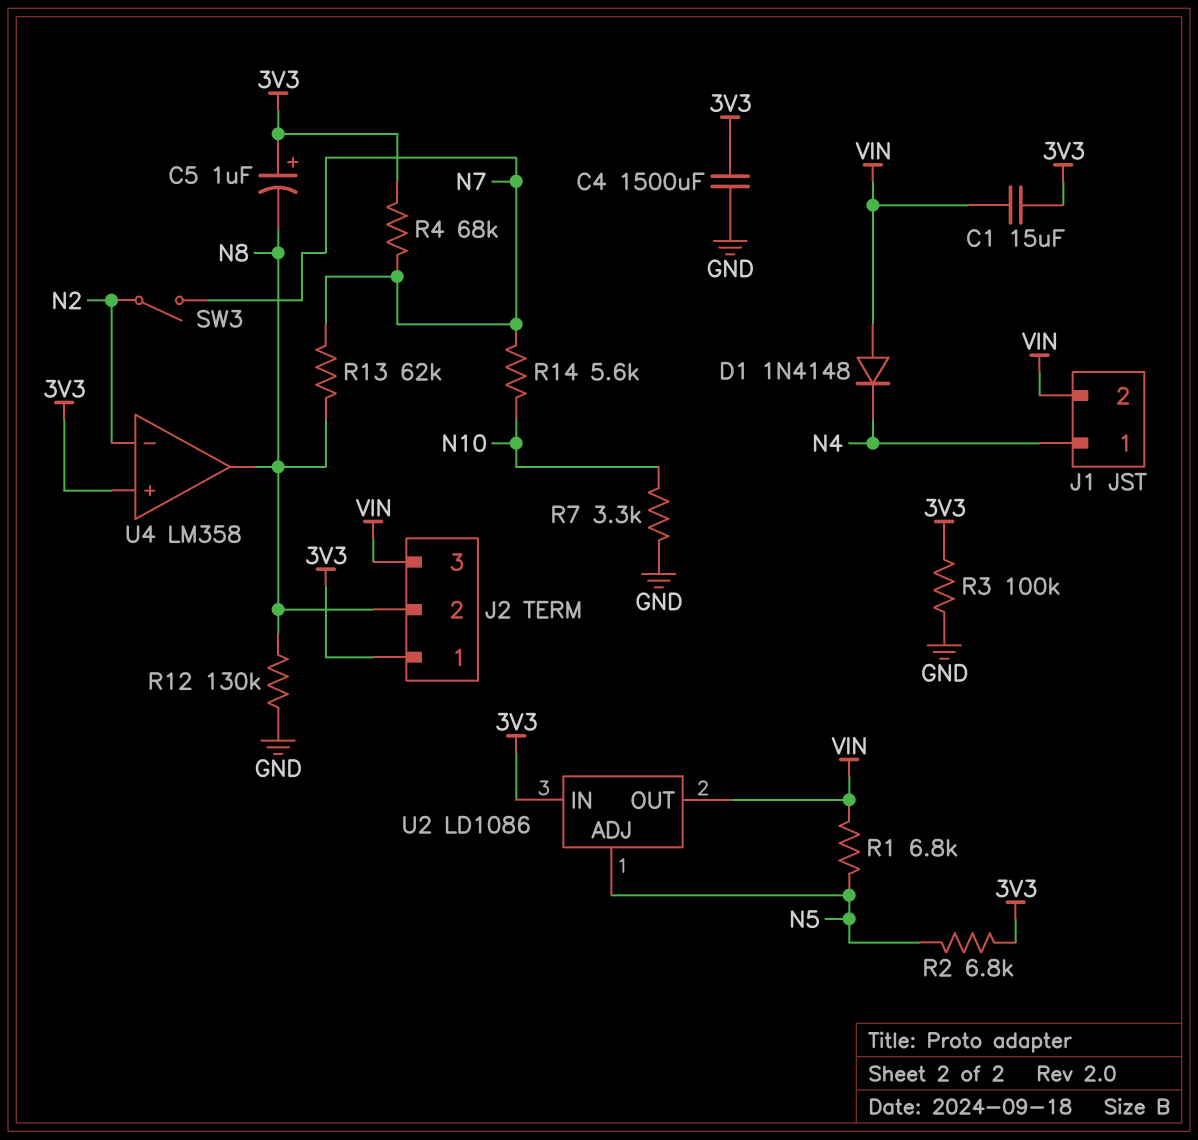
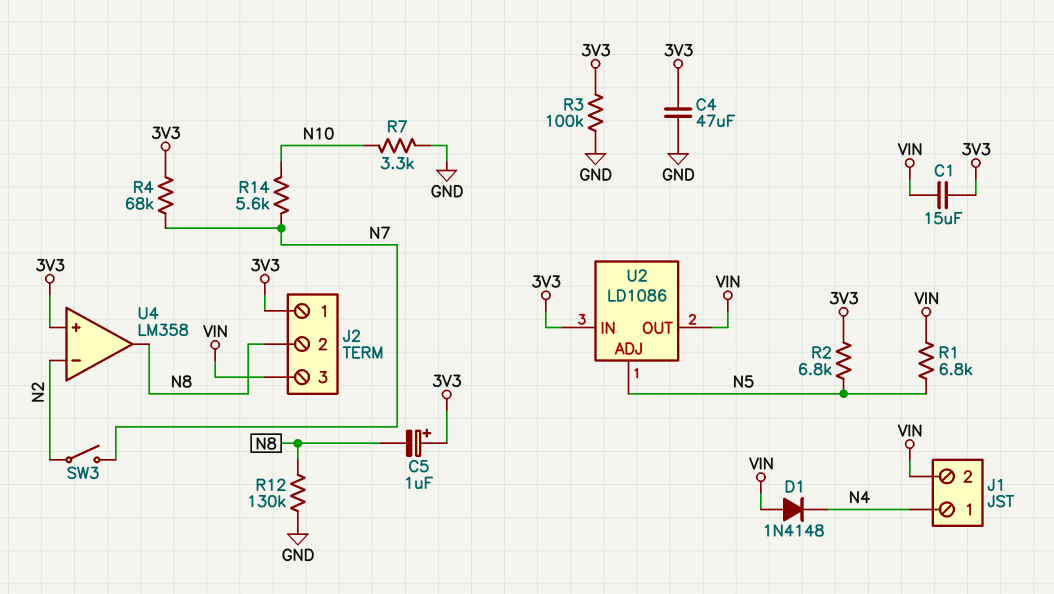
C4: 1500uF (3V3, GND) -> 47uF (3V3, GND)
R13: 62k (N7, N8) -> none

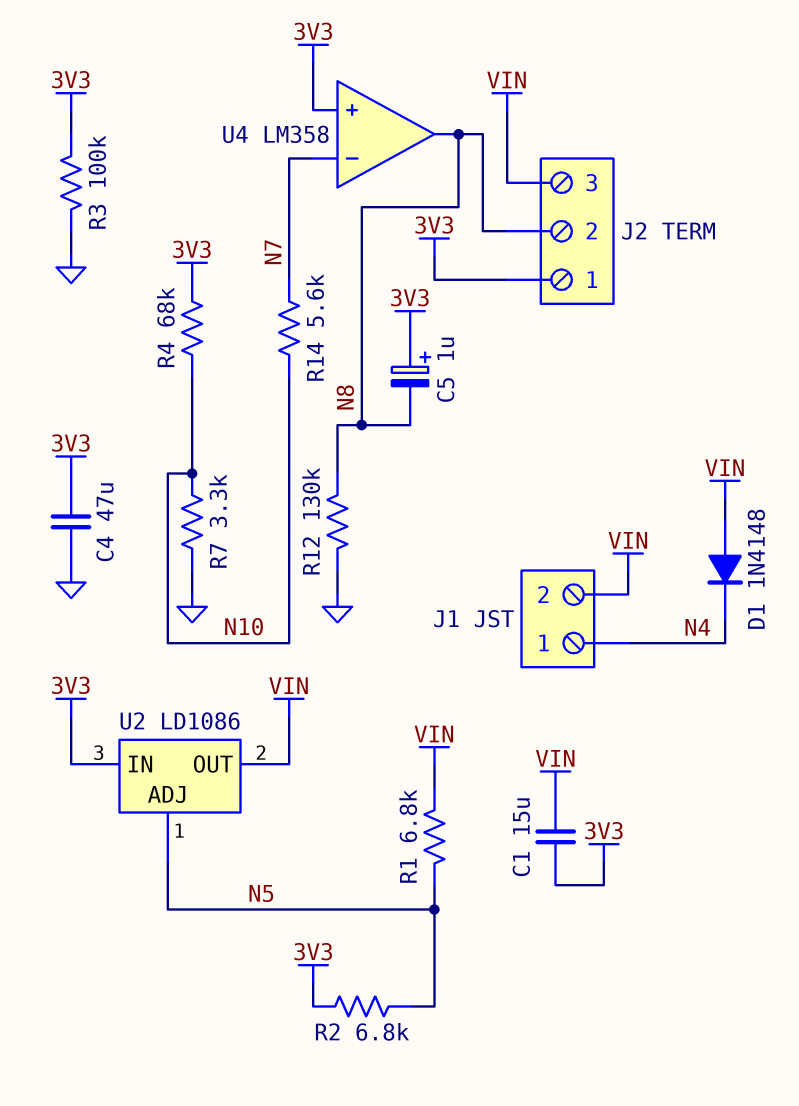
R4: 68k (3V3, N7) -> 68k (3V3, N10)
SW3: switch (N2, N7) -> none
U4 pin in-: N2 -> N7

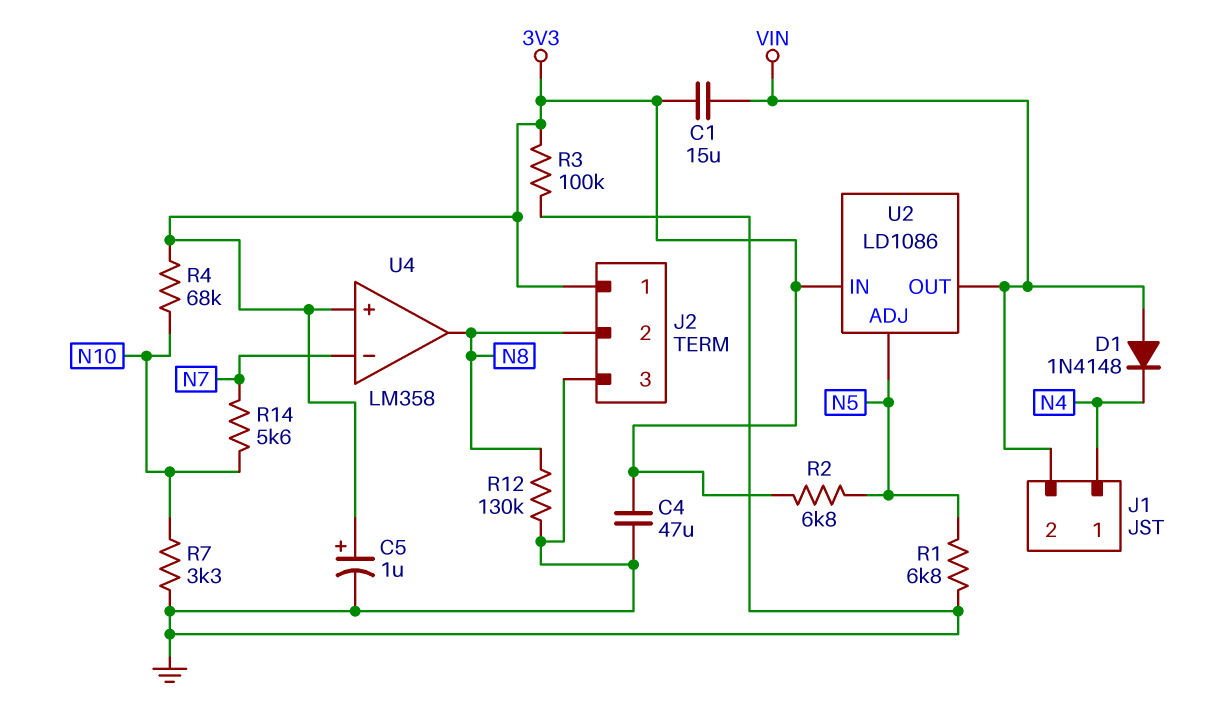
C5: 1uF (plus 3V3, minus N8) -> 1uF (plus 3V3, minus GND)
J2 pin 3: VIN -> GND
R1: 6.8k (N5, VIN) -> 6.8k (GND, N5)

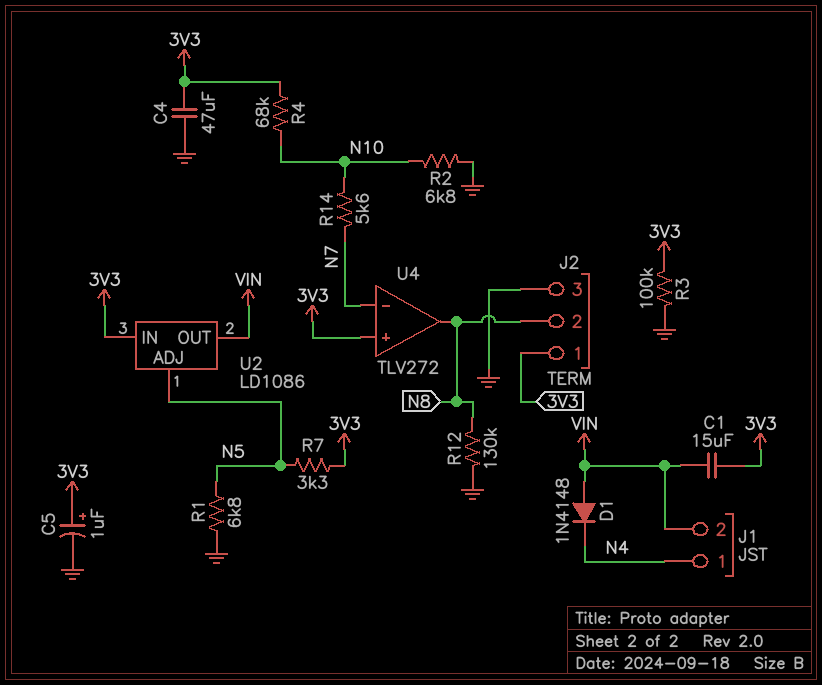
R2: 6.8k (3V3, N5) -> 6.8k (GND, N10)
R7: 3.3k (GND, N10) -> 3.3k (3V3, N5)
U4: LM358 -> TLV272

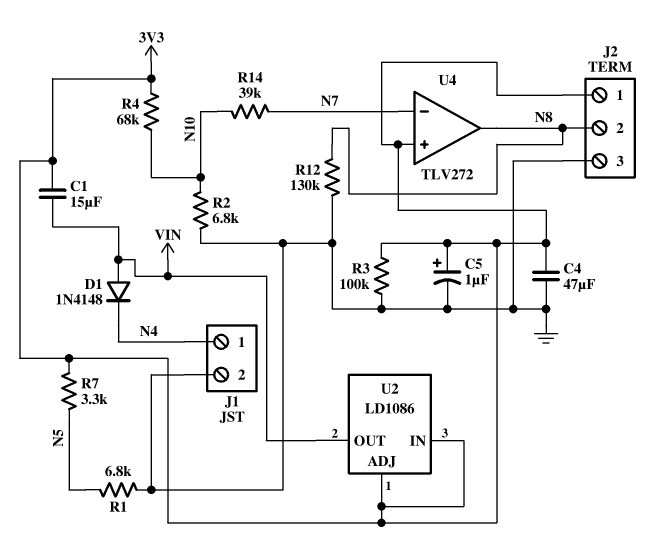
J1 pin 2: VIN -> GND
R14: 5.6k (N7, N10) -> 39k (N7, N10)
U2 pin ADJ: N5 -> 3V3

